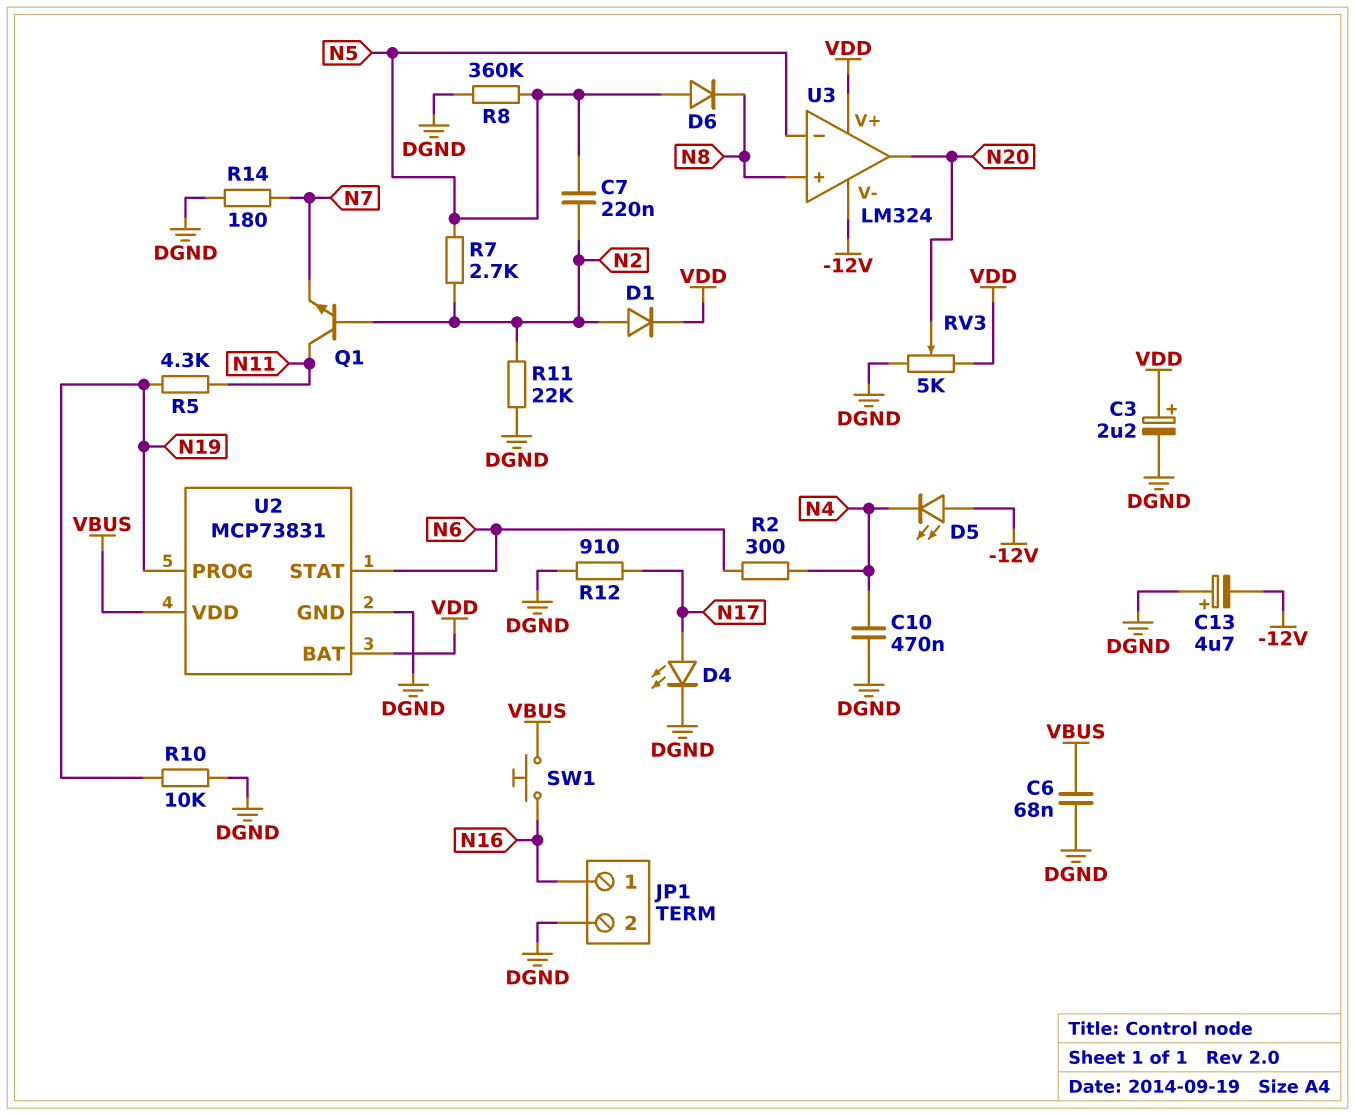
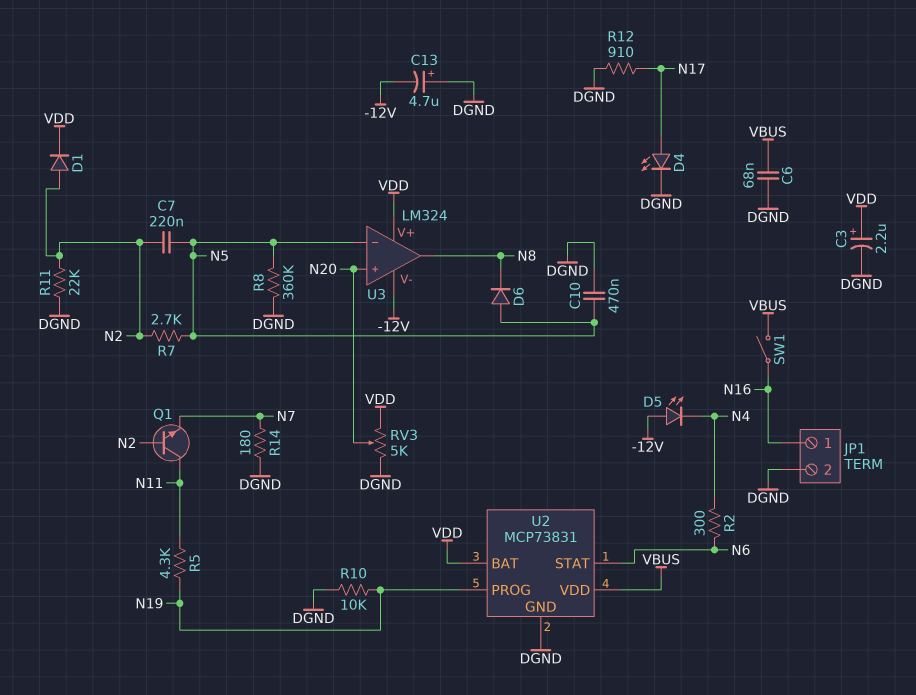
C10: 470nF (DGND, N4) -> 470nF (DGND, N5)
SW1: button (N16, VBUS) -> switch (N16, VBUS)
U3 pin in+: N8 -> N20
U3 pin out: N20 -> N8

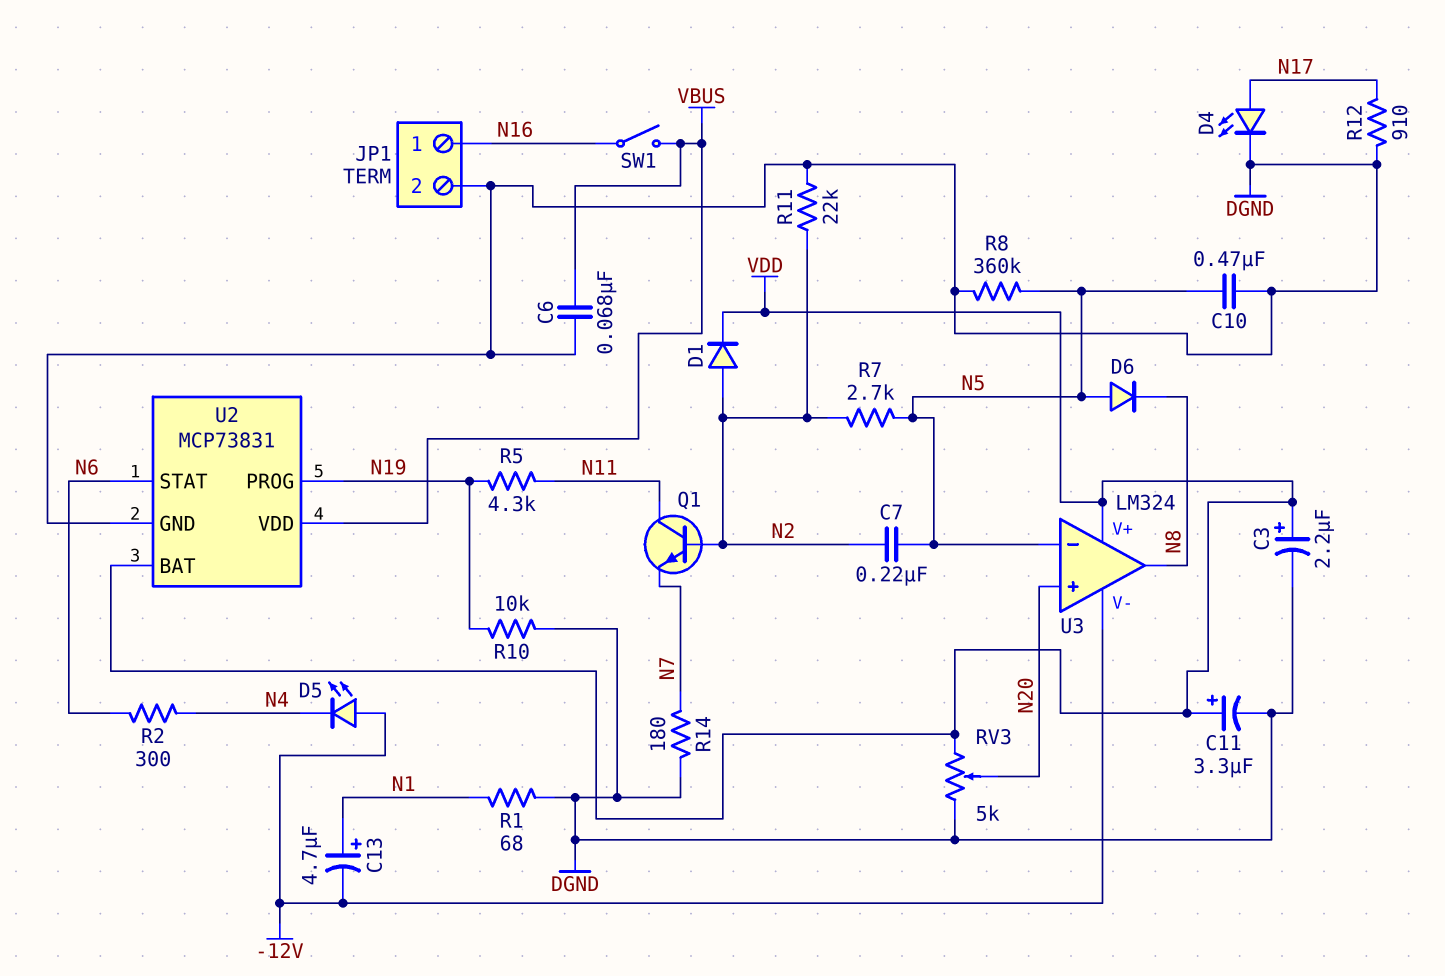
C11: none -> 3.3uF (plus VDD, minus DGND)
C13: 4.7uF (plus DGND, minus -12V) -> 4.7uF (plus N1, minus -12V)
R1: none -> 68 (DGND, N1)

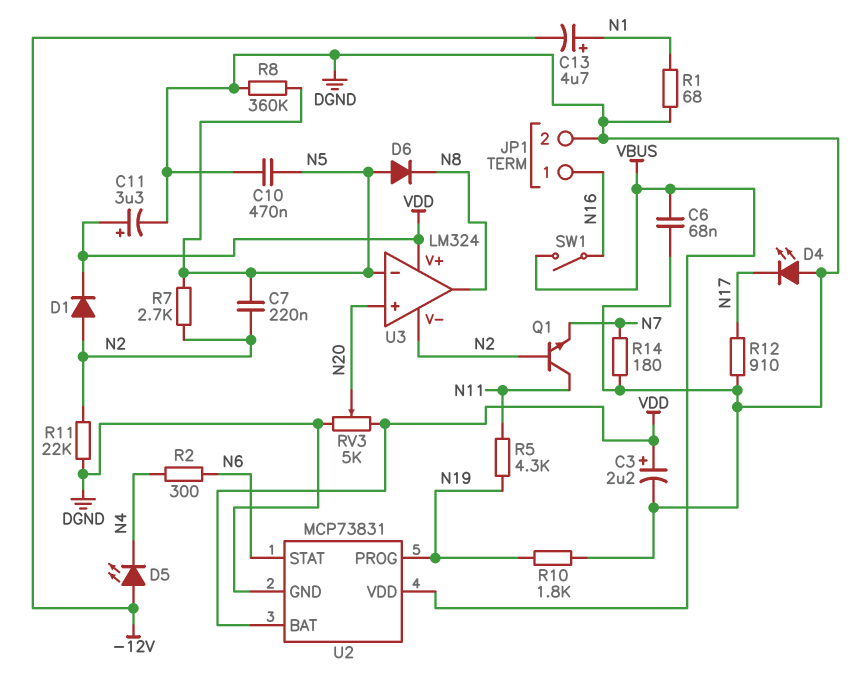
D4: LED (A N17, K DGND) -> LED (A DGND, K N17)
R10: 10k (DGND, N19) -> 1.8k (DGND, N19)
U3 pin V-: -12V -> N2

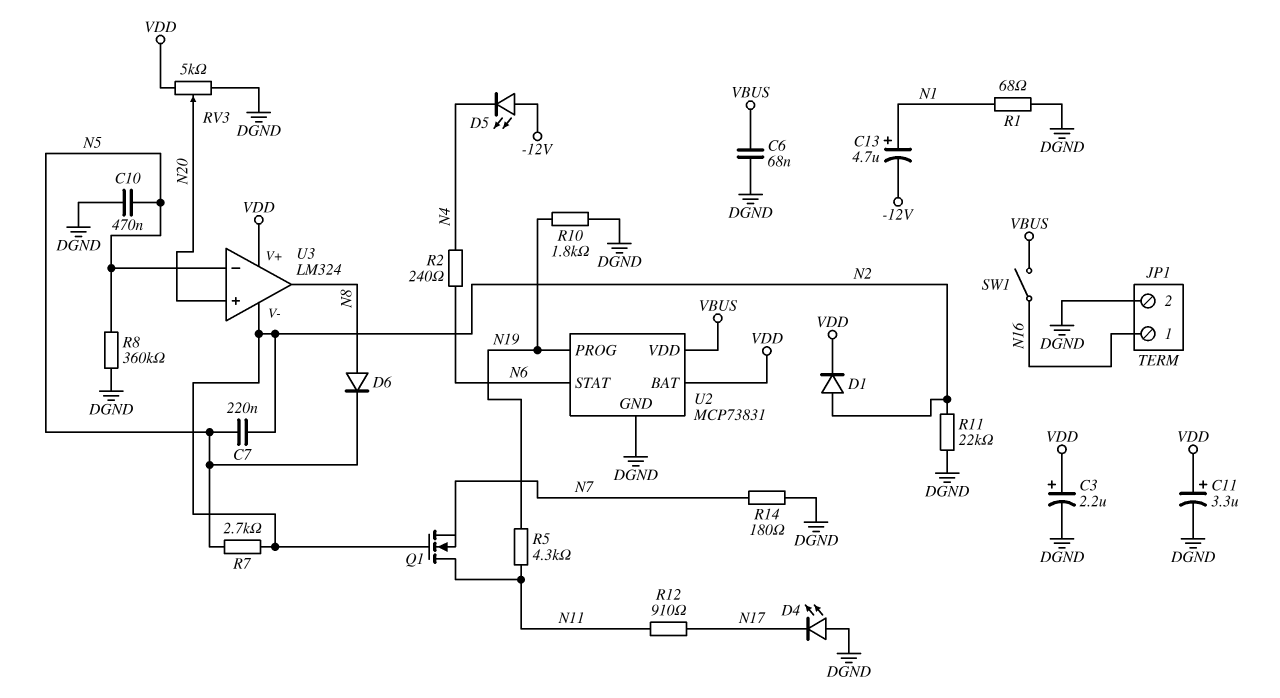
D6: diode (A N5, K N8) -> diode (A N8, K N5)
Q1: NPN (B N2, C N11, E N7) -> NMOS (G N2, D N11, S N7)
R2: 300 (N4, N6) -> 240 (N4, N6)
R12: 910 (DGND, N17) -> 910 (N11, N17)

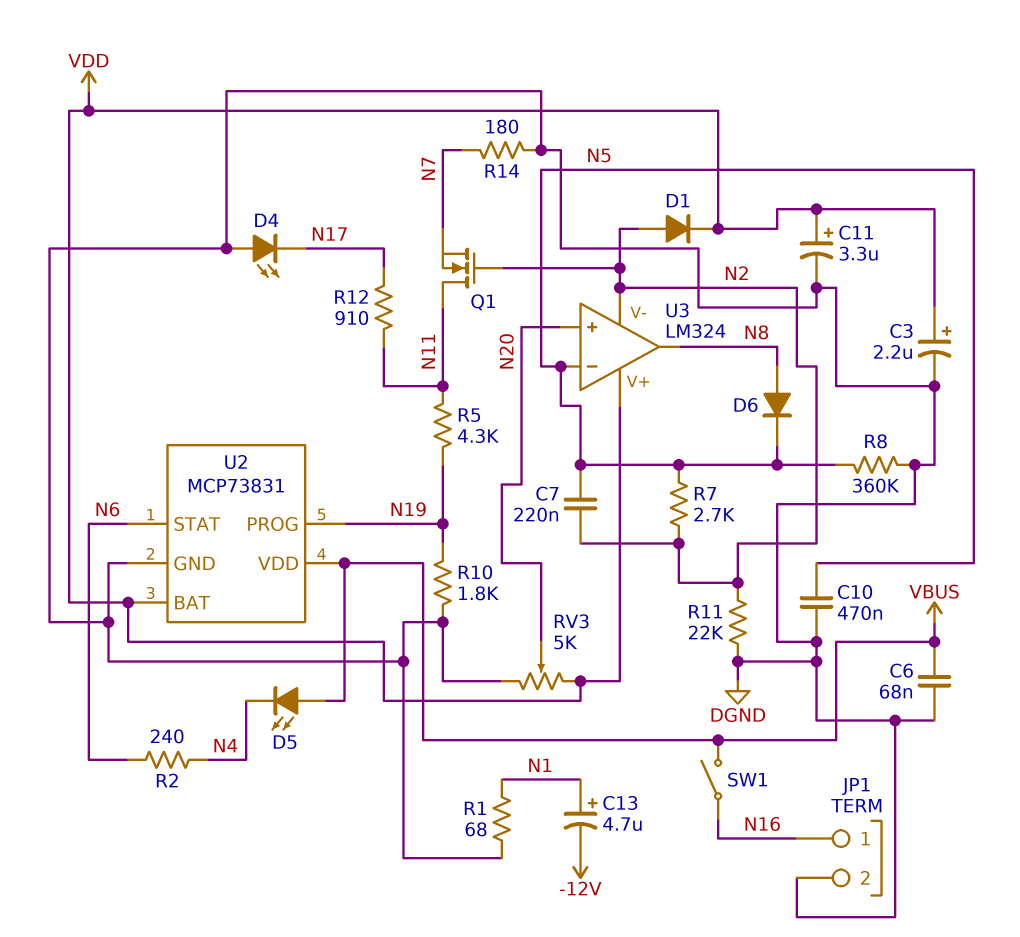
D5: LED (A -12V, K N4) -> LED (A VBUS, K N4)

